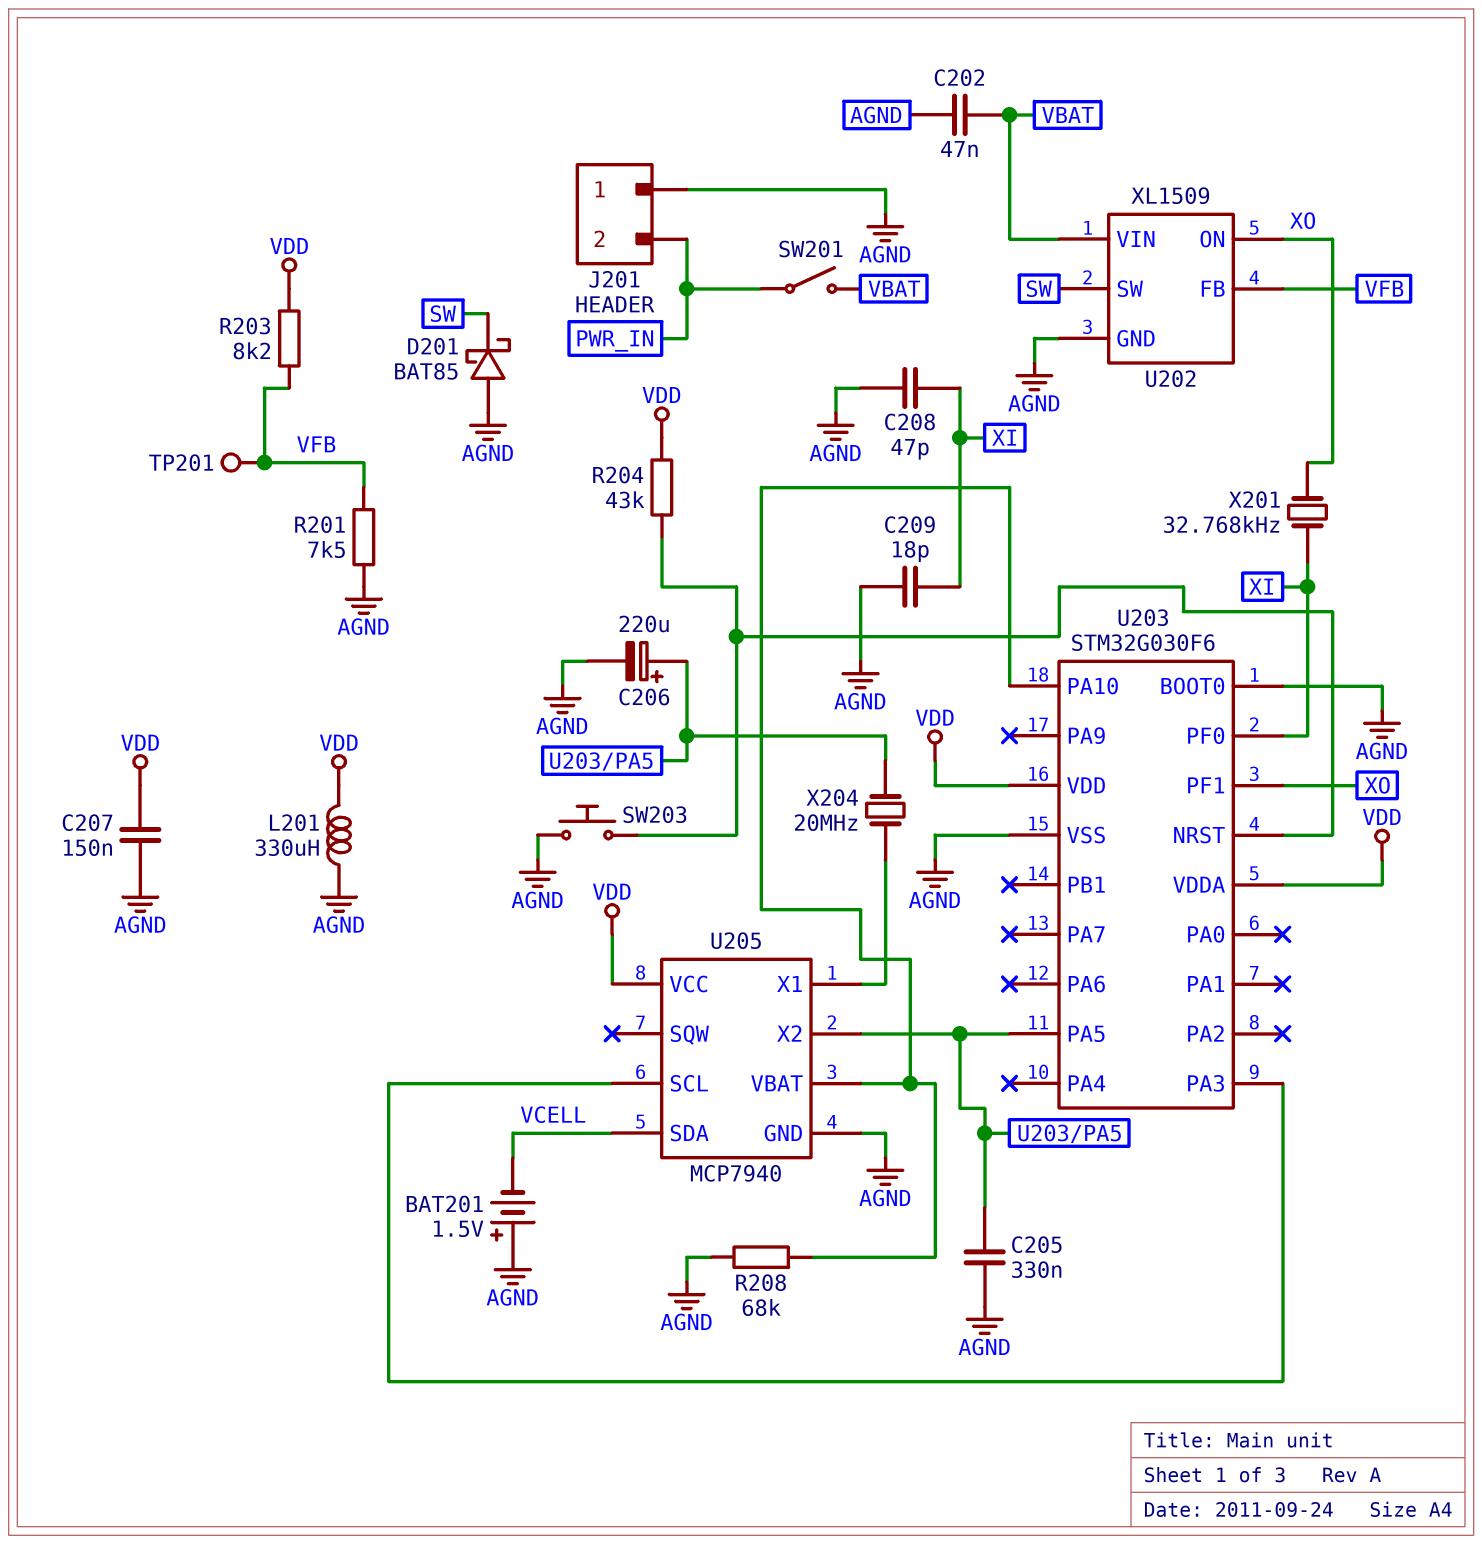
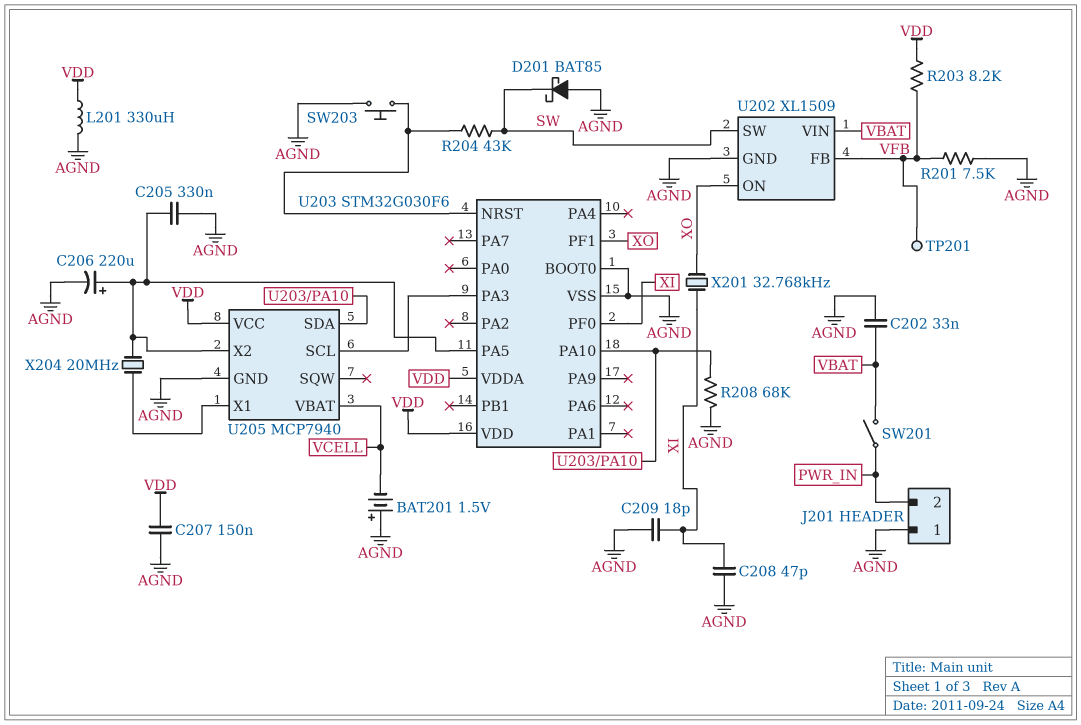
C202: 47nF (AGND, VBAT) -> 33nF (AGND, VBAT)
R204: 43k (U203/NRST, VDD) -> 43k (SW, U203/NRST)
U205 pin SDA: VCELL -> U203/PA10
U205 pin VBAT: U203/PA10 -> VCELL

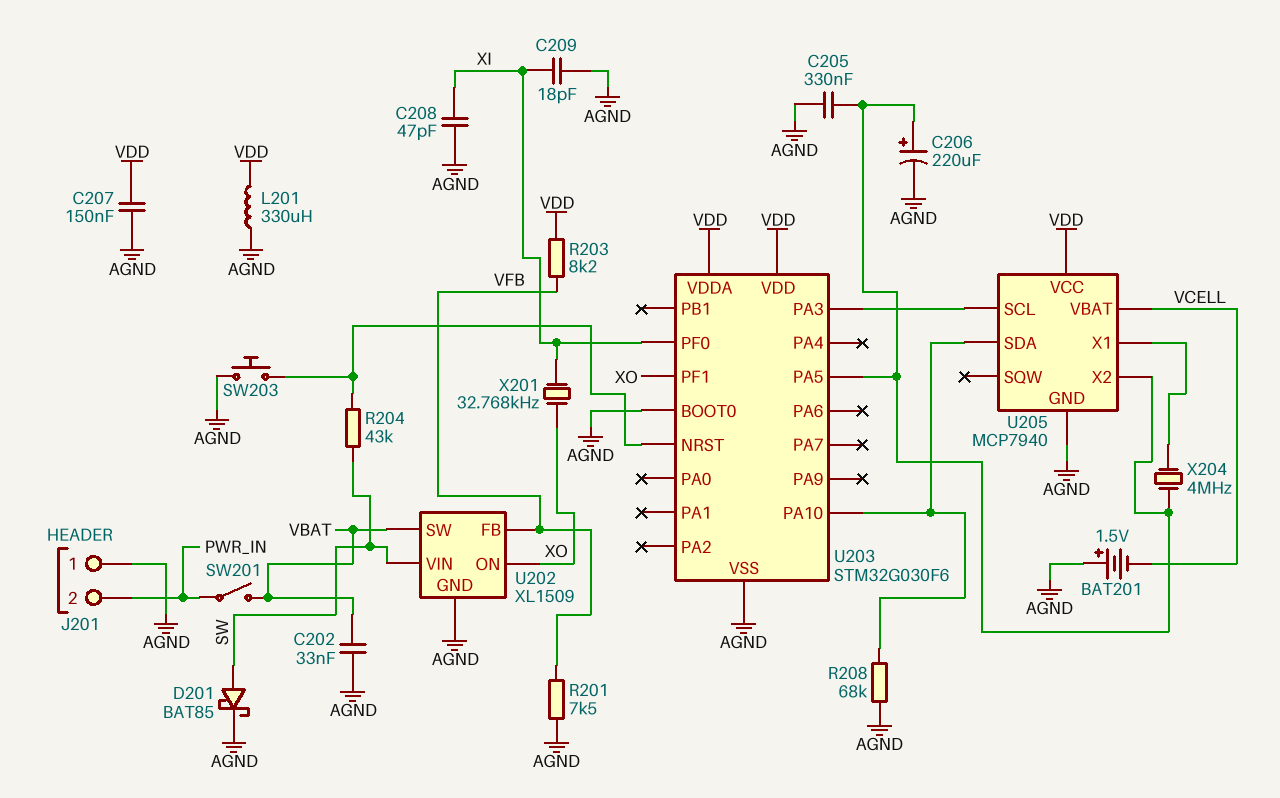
D201: schottky BAT85 (A AGND, K SW) -> schottky BAT85 (A SW, K AGND)
TP201: test point (VFB) -> none
U202 pin SW: SW -> VBAT
U202 pin VIN: VBAT -> SW
X204: 20MHz (U203/PA5, U205/X1) -> 4MHz (U203/PA5, U205/X1)

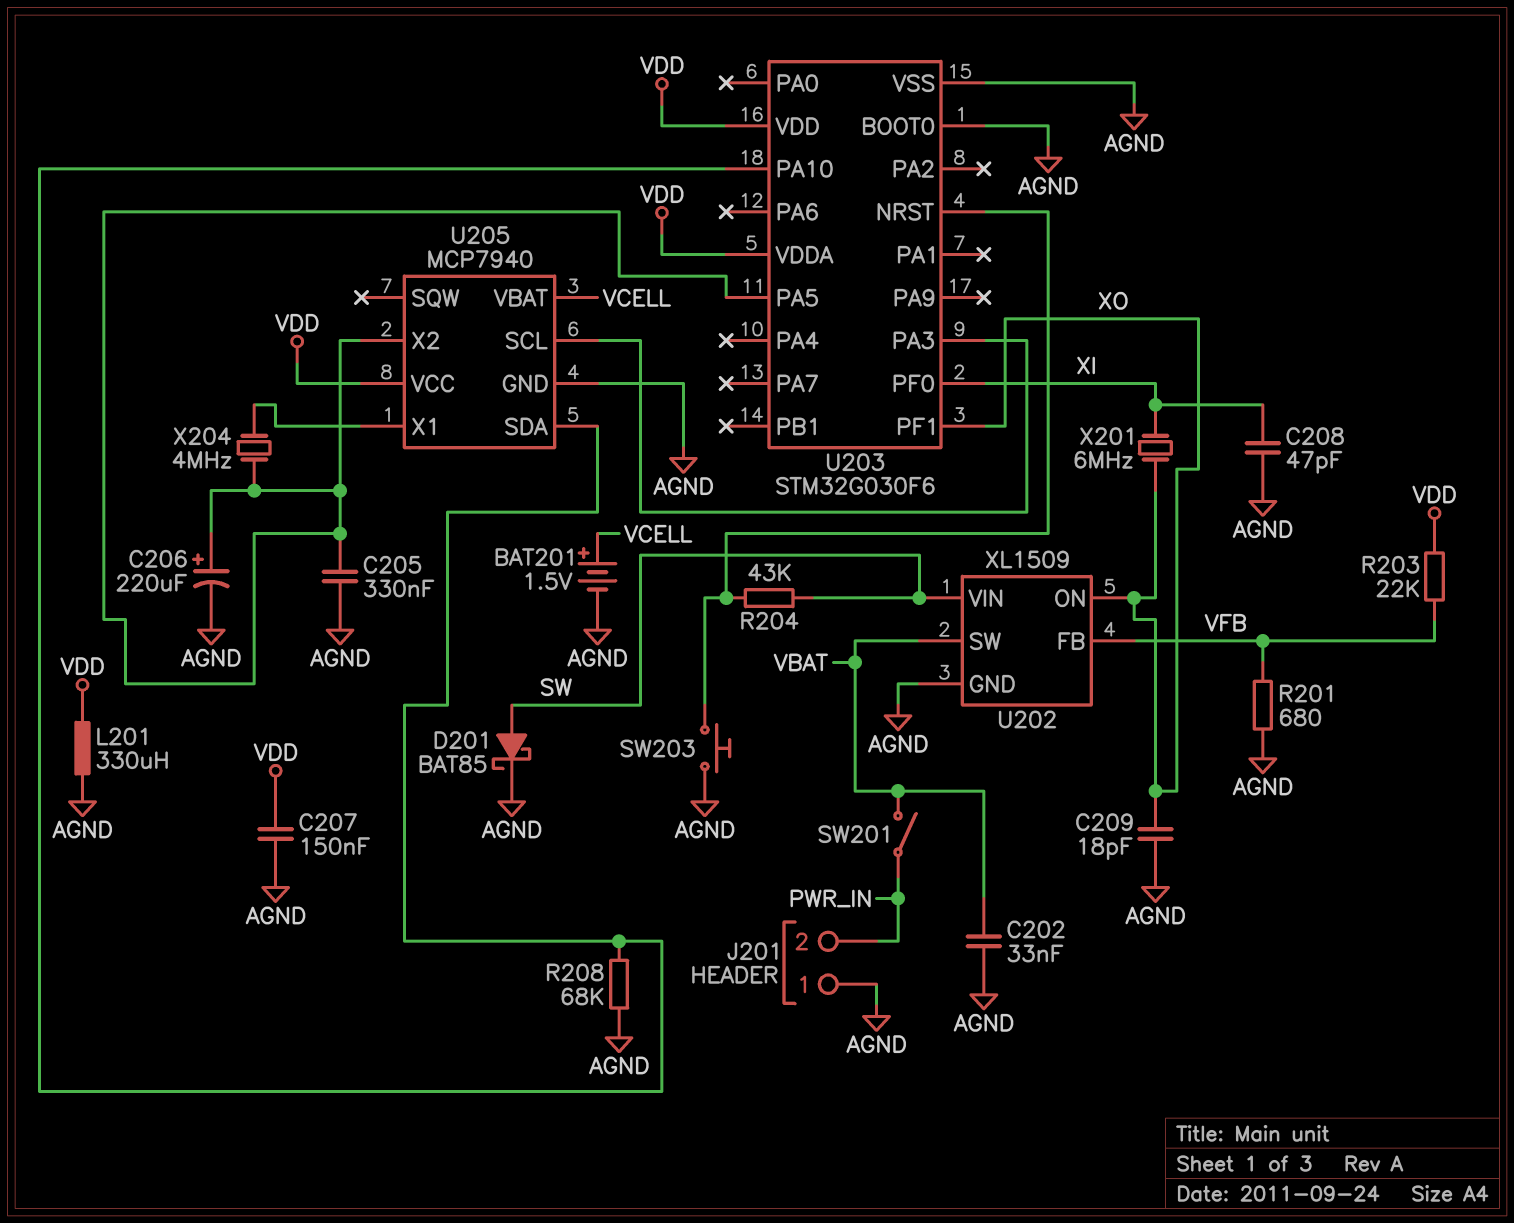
BAT201: 1.5V (plus AGND, minus VCELL) -> 1.5V (plus VCELL, minus AGND)
C209: 18pF (AGND, XI) -> 18pF (AGND, XO)
R201: 7.5k (AGND, VFB) -> 680 (AGND, VFB)
R203: 8.2k (VDD, VFB) -> 22k (VDD, VFB)
X201: 32.768kHz (XI, XO) -> 6MHz (XI, XO)

